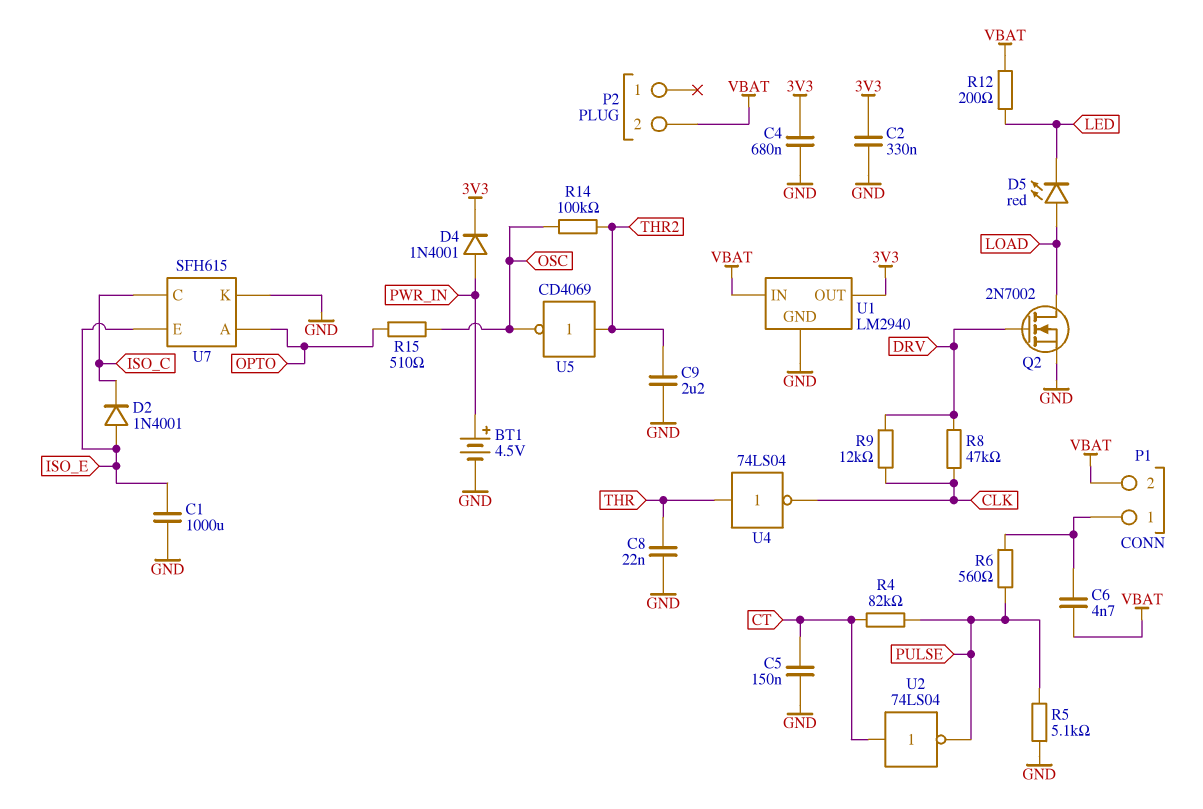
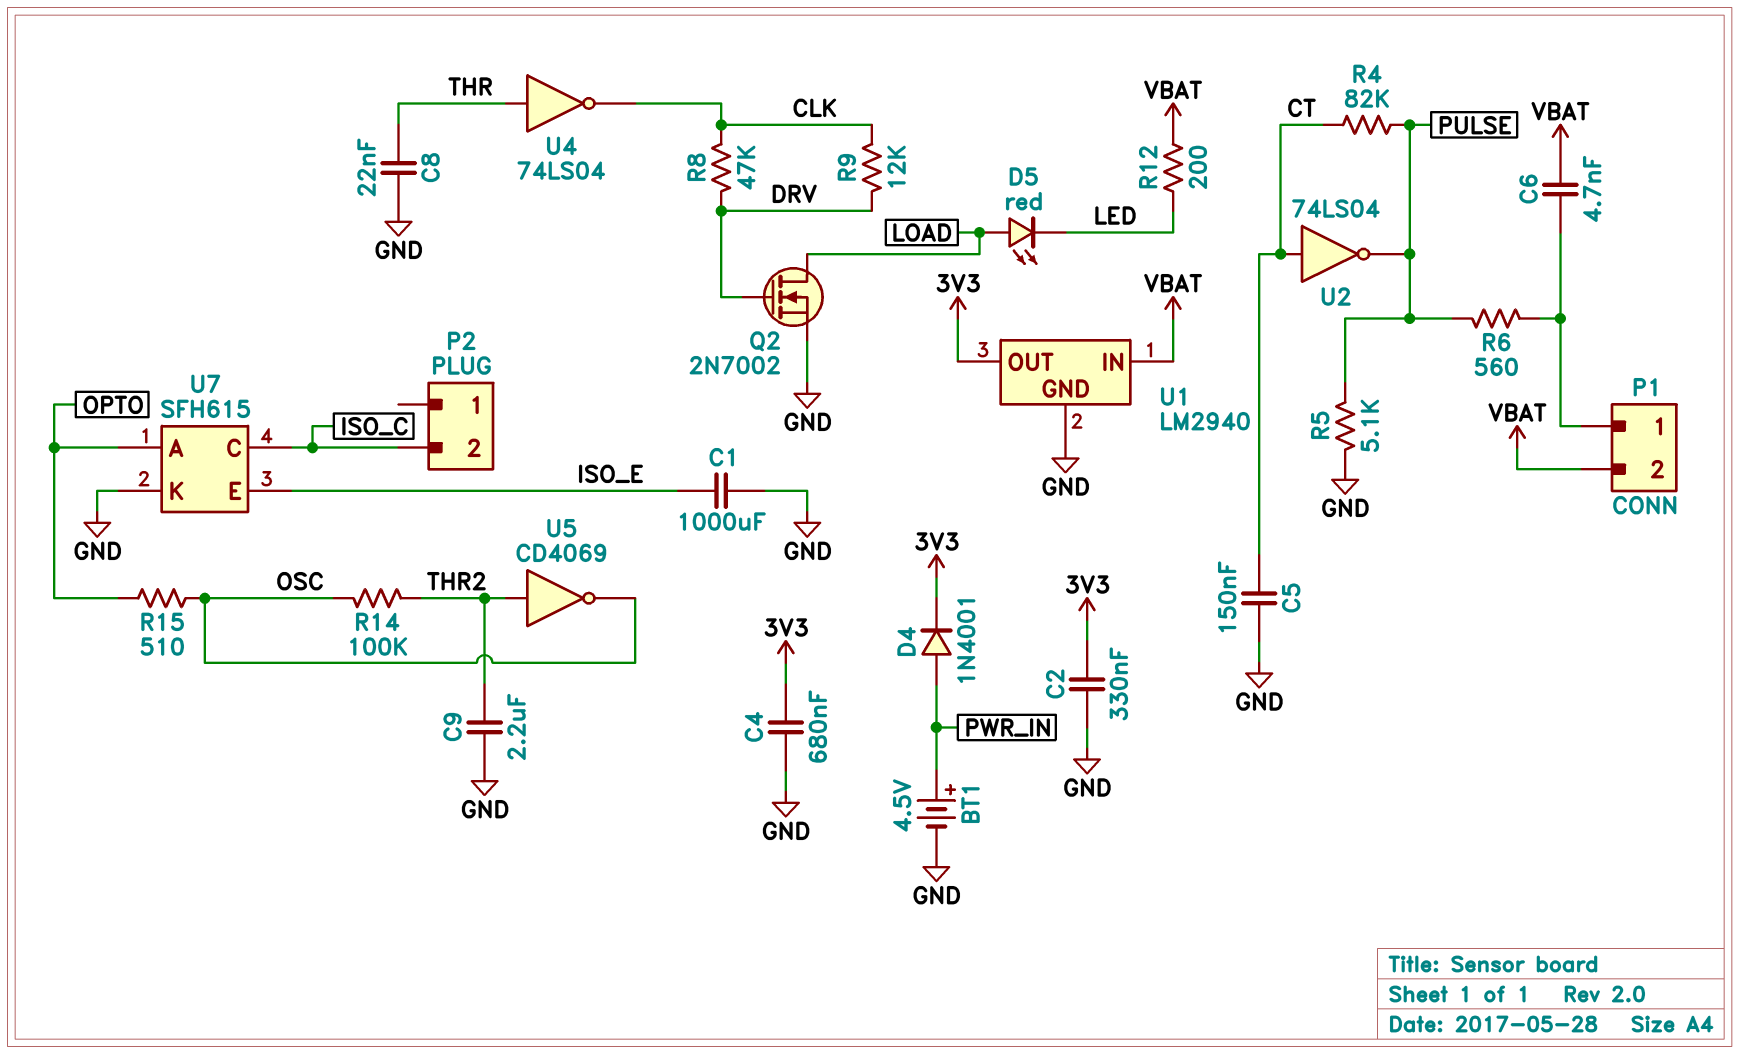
D2: diode 1N4001 (A ISO_E, K ISO_C) -> none
P2 pin 2: VBAT -> ISO_C

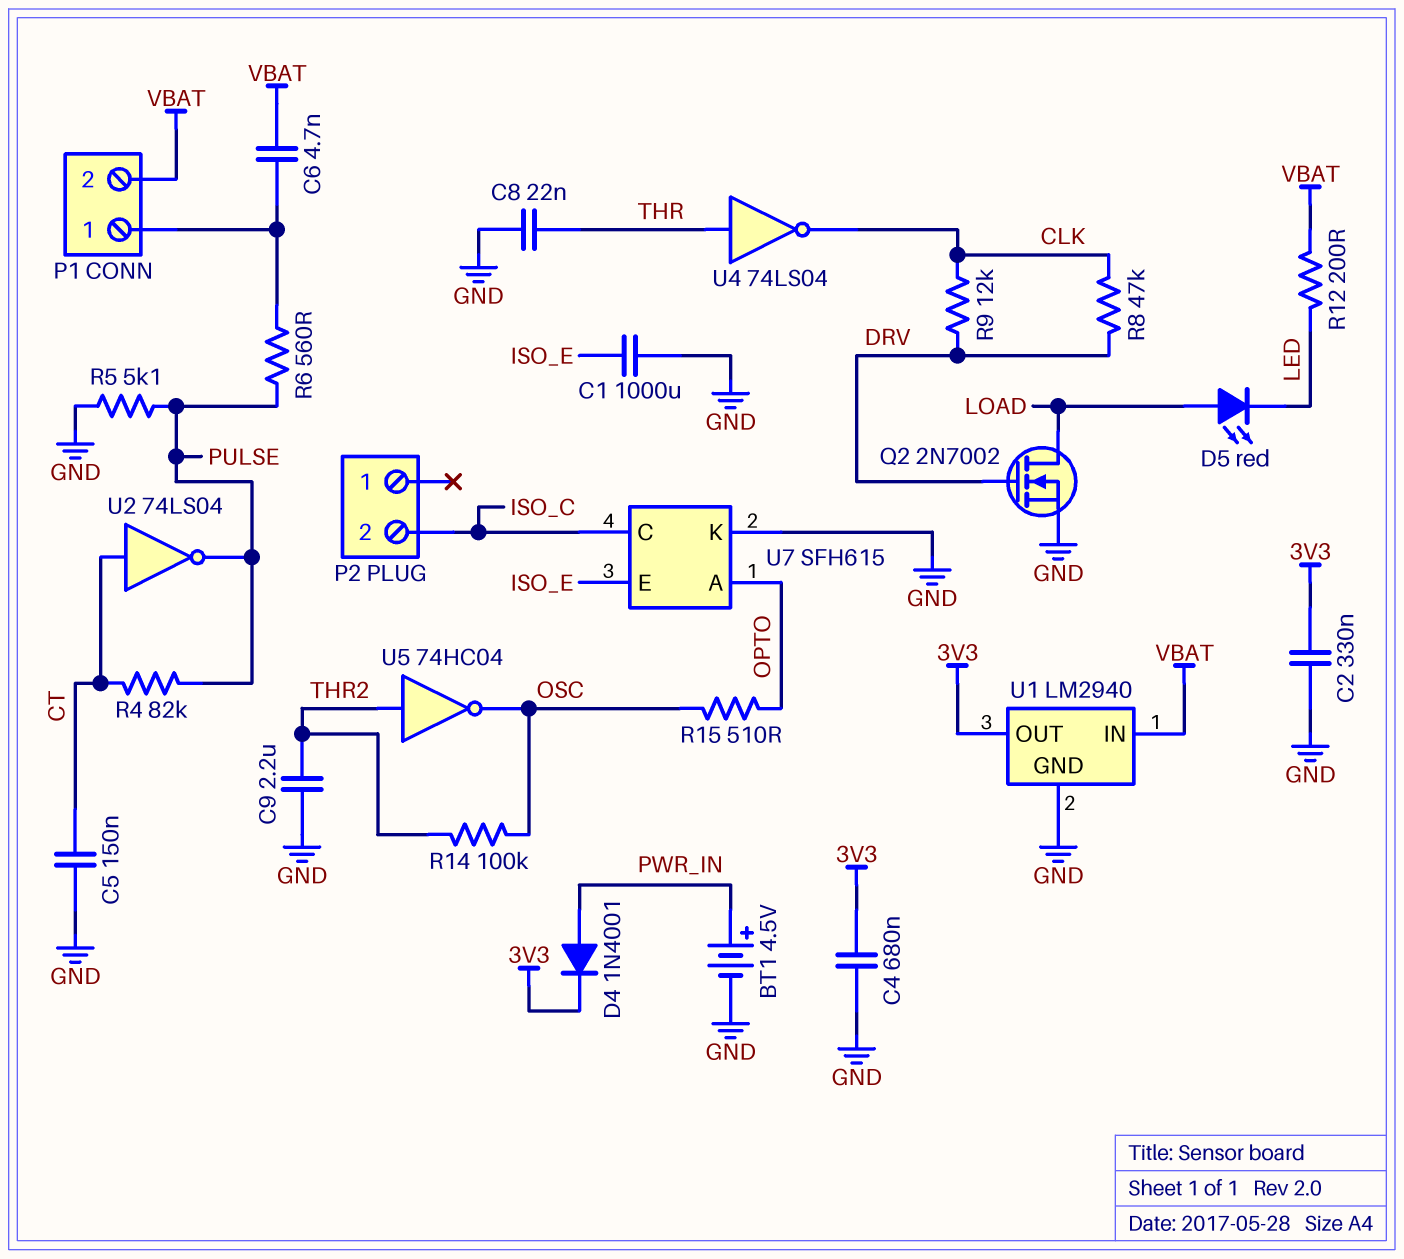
U5: NOT CD4069 (in THR2, out OSC) -> NOT 74HC04 (in THR2, out OSC)

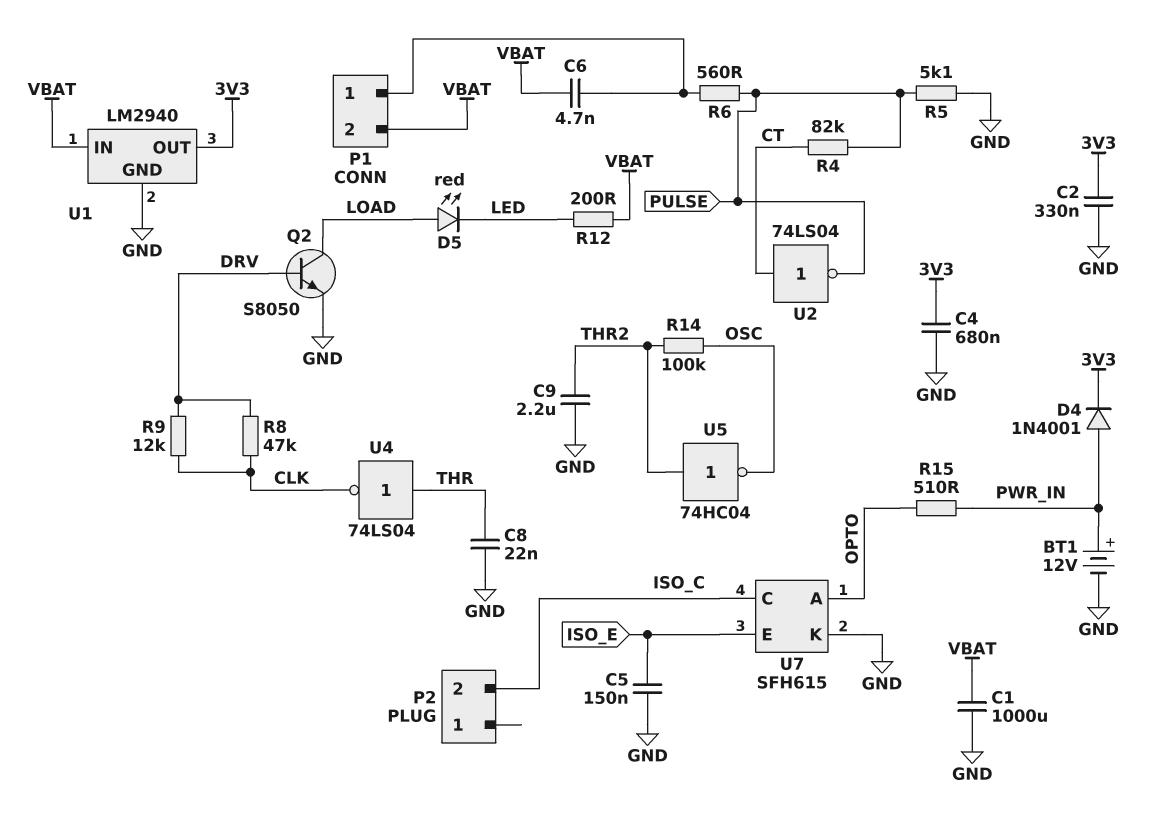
BT1: 4.5V (plus PWR_IN, minus GND) -> 12V (plus PWR_IN, minus GND)
C1: 1000uF (GND, ISO_E) -> 1000uF (GND, VBAT)
C5: 150nF (CT, GND) -> 150nF (GND, ISO_E)
Q2: NMOS 2N7002 (G DRV, D LOAD, S GND) -> NPN S8050 (B DRV, C LOAD, E GND)
R15: 510 (OPTO, OSC) -> 510 (OPTO, PWR_IN)

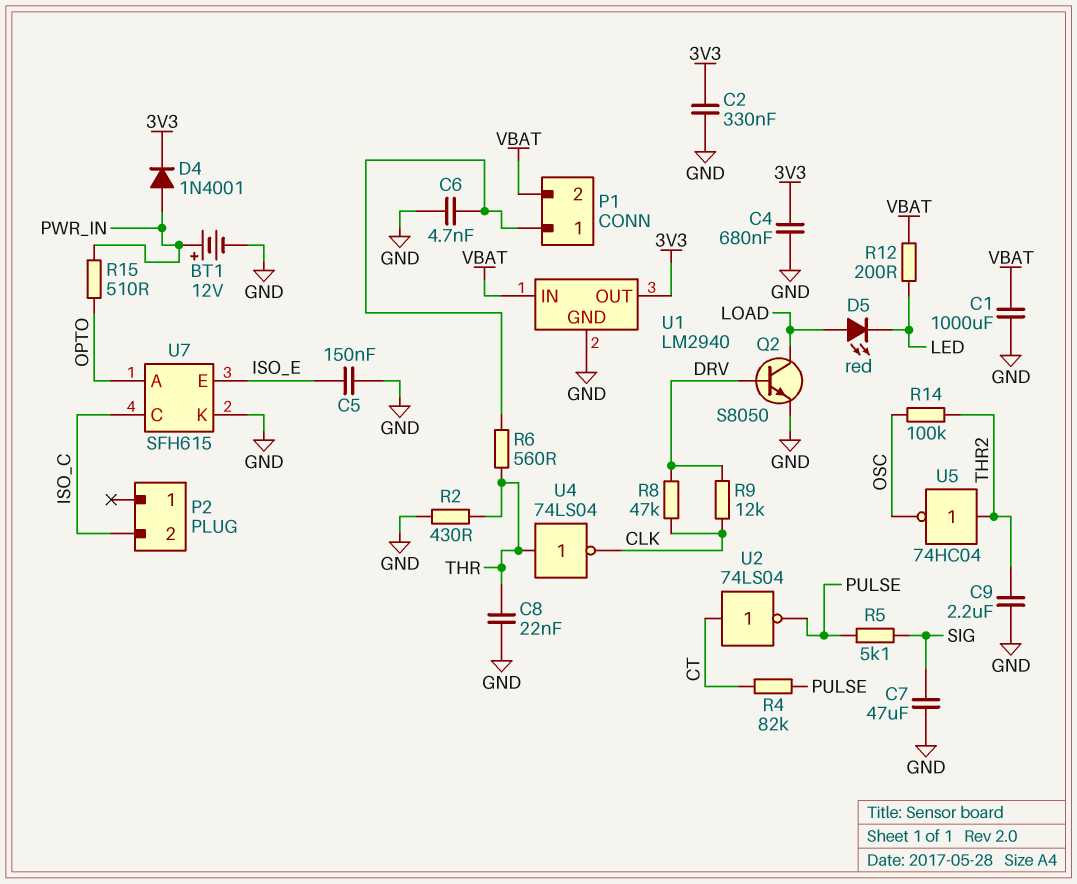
C6: 4.7nF (P1/1, VBAT) -> 4.7nF (GND, P1/1)
C7: none -> 47uF (GND, SIG)
R2: none -> 430 (GND, THR)
R5: 5.1k (GND, PULSE) -> 5.1k (PULSE, SIG)
R6: 560 (P1/1, PULSE) -> 560 (P1/1, THR)

